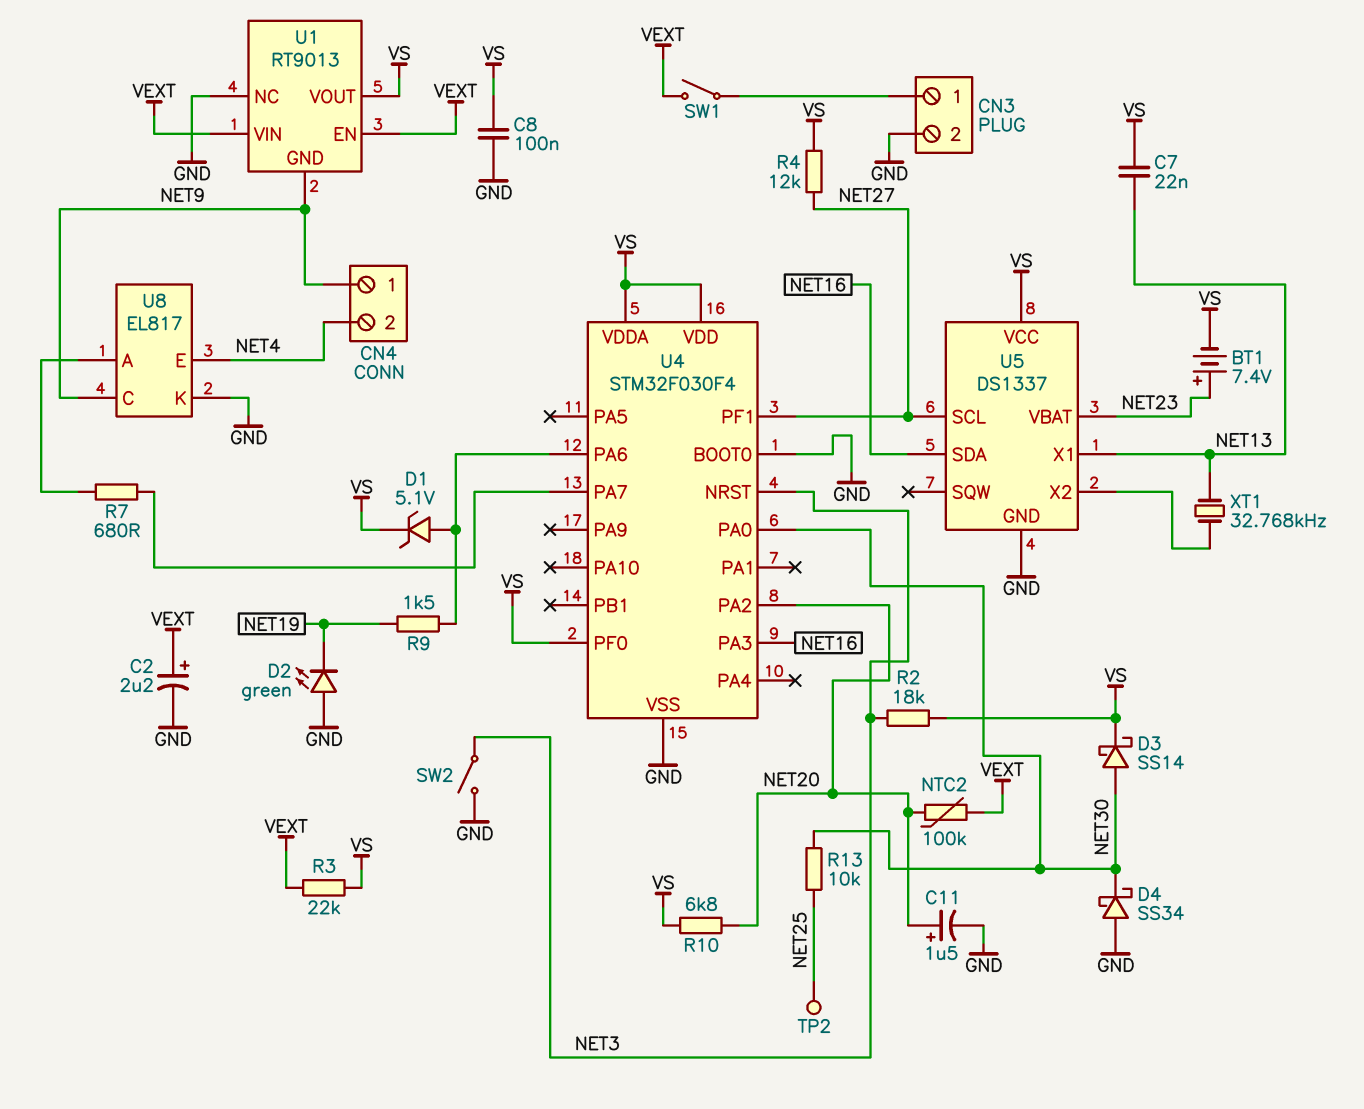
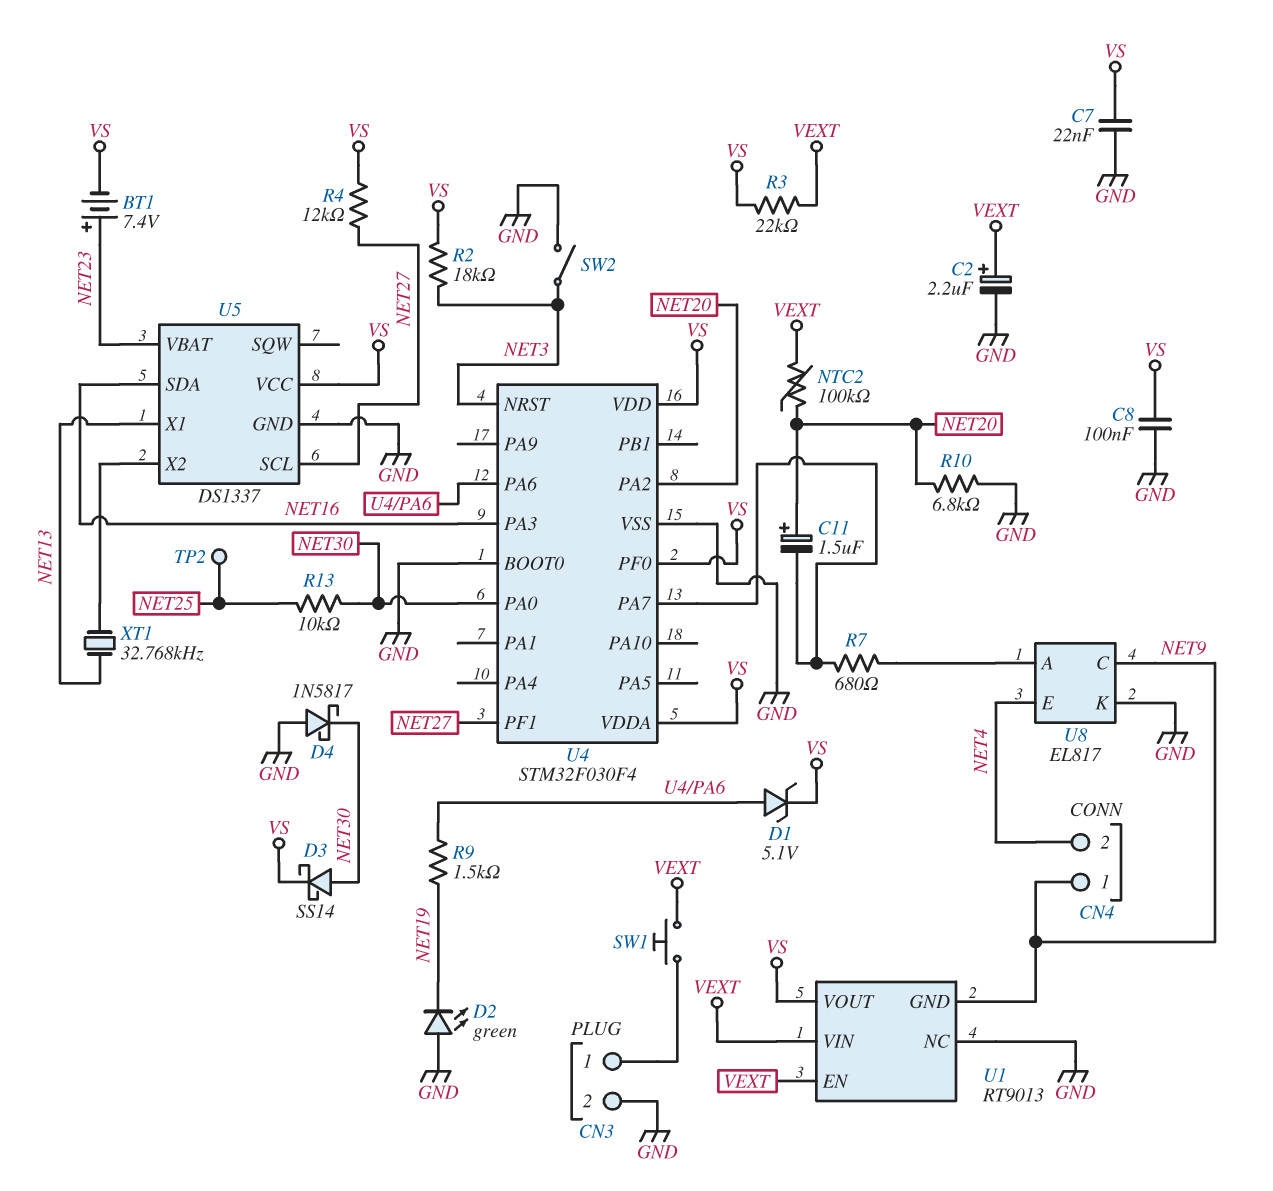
C7: 22nF (NET13, VS) -> 22nF (GND, VS)
C11: 1.5uF (plus NET20, minus GND) -> 1.5uF (plus NET20, minus U4/PA7)
D4: schottky SS34 (A GND, K NET30) -> schottky 1N5817 (A GND, K NET30)
R10: 6.8k (NET20, VS) -> 6.8k (GND, NET20)
SW1: switch (CN3/1, VEXT) -> button (CN3/1, VEXT)

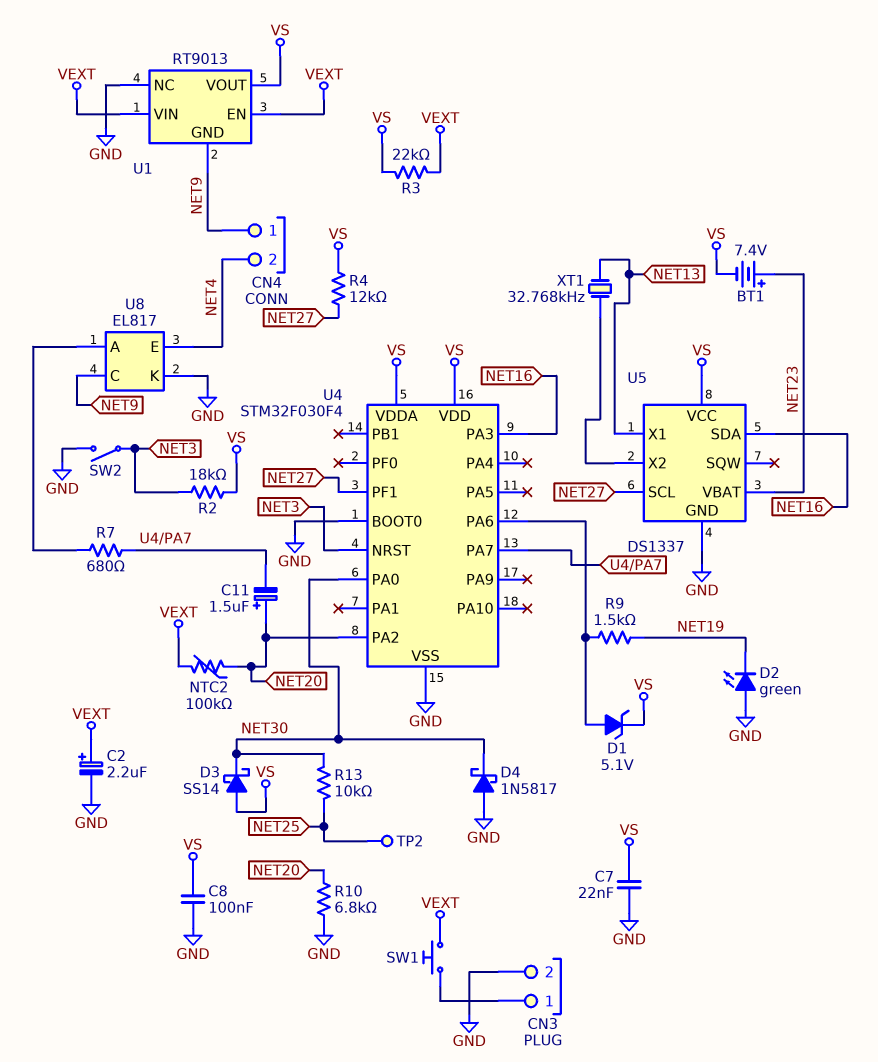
D3: schottky SS14 (A NET30, K VS) -> schottky SS14 (A VS, K NET30)
U4 pin PF0: VS -> none

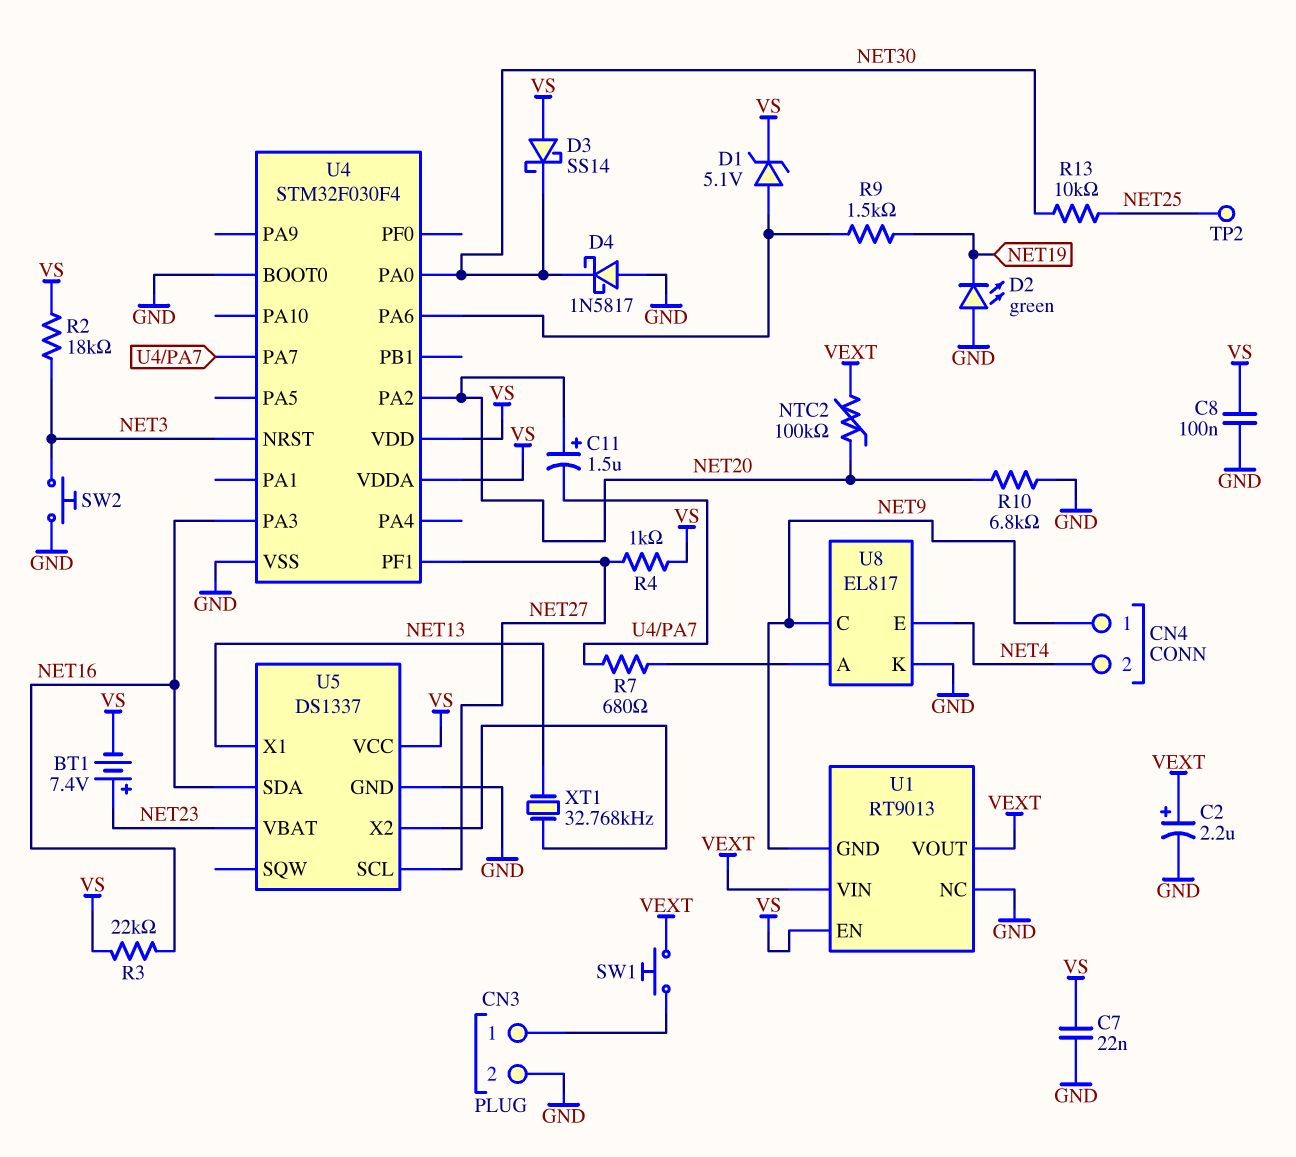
R3: 22k (VEXT, VS) -> 22k (NET16, VS)
R4: 12k (NET27, VS) -> 1k (NET27, VS)
SW2: switch (GND, NET3) -> button (GND, NET3)
U1 pin EN: VEXT -> VS
U1 pin VOUT: VS -> VEXT

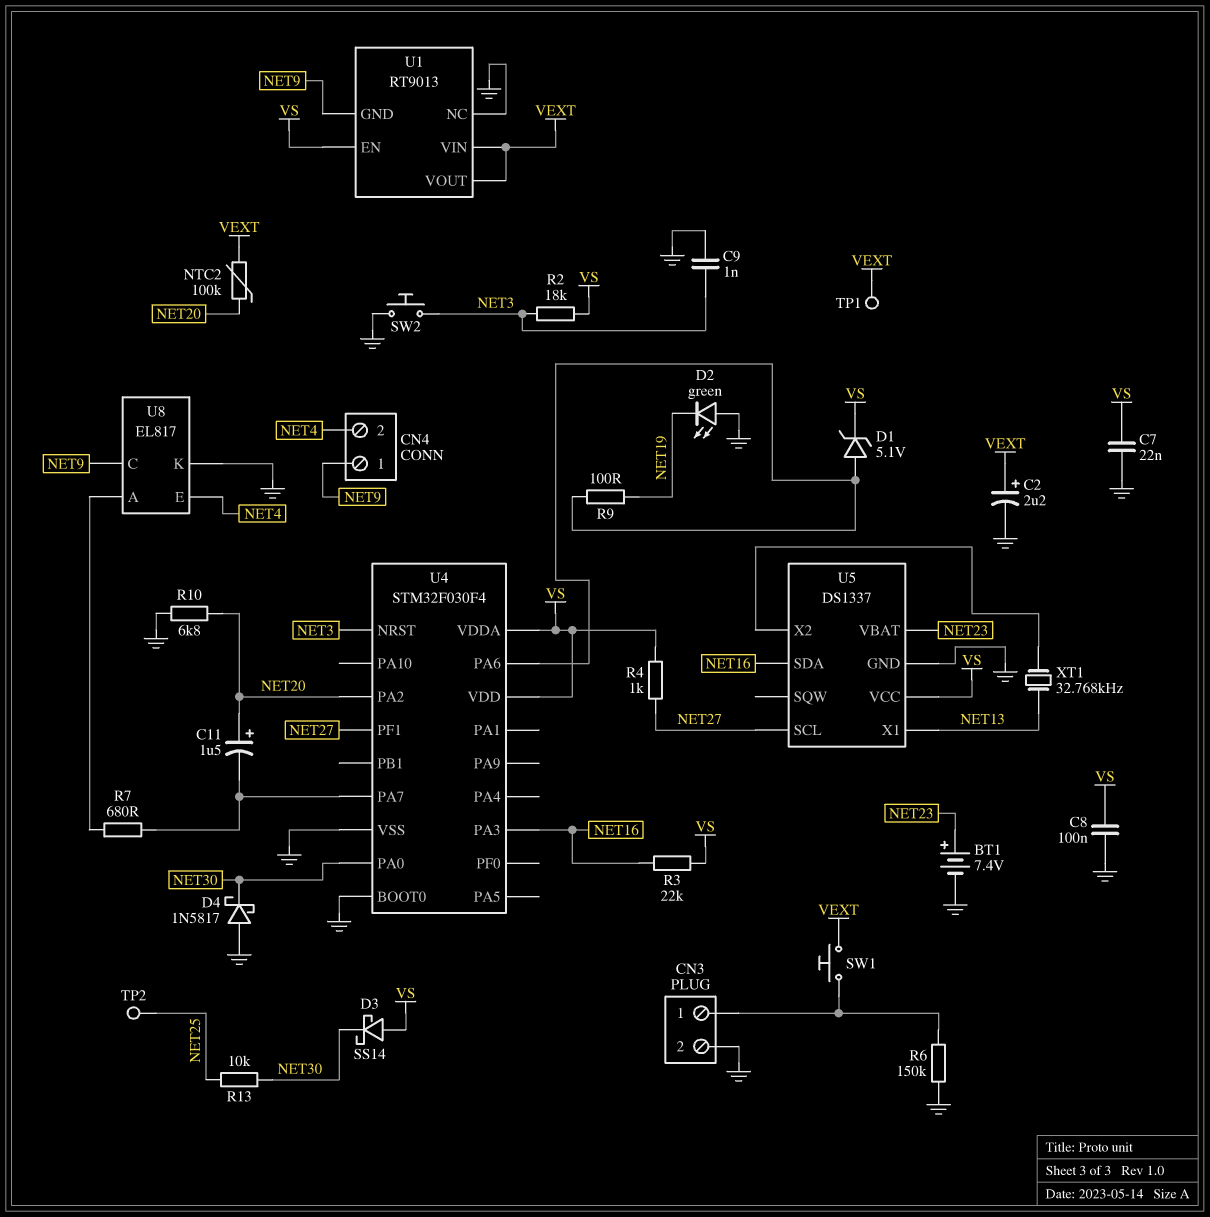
BT1: 7.4V (plus NET23, minus VS) -> 7.4V (plus NET23, minus GND)
C9: none -> 1nF (GND, NET3)
R6: none -> 150k (CN3/1, GND)
R9: 1.5k (NET19, U4/PA6) -> 100 (NET19, U4/PA6)
TP1: none -> test point (VEXT)

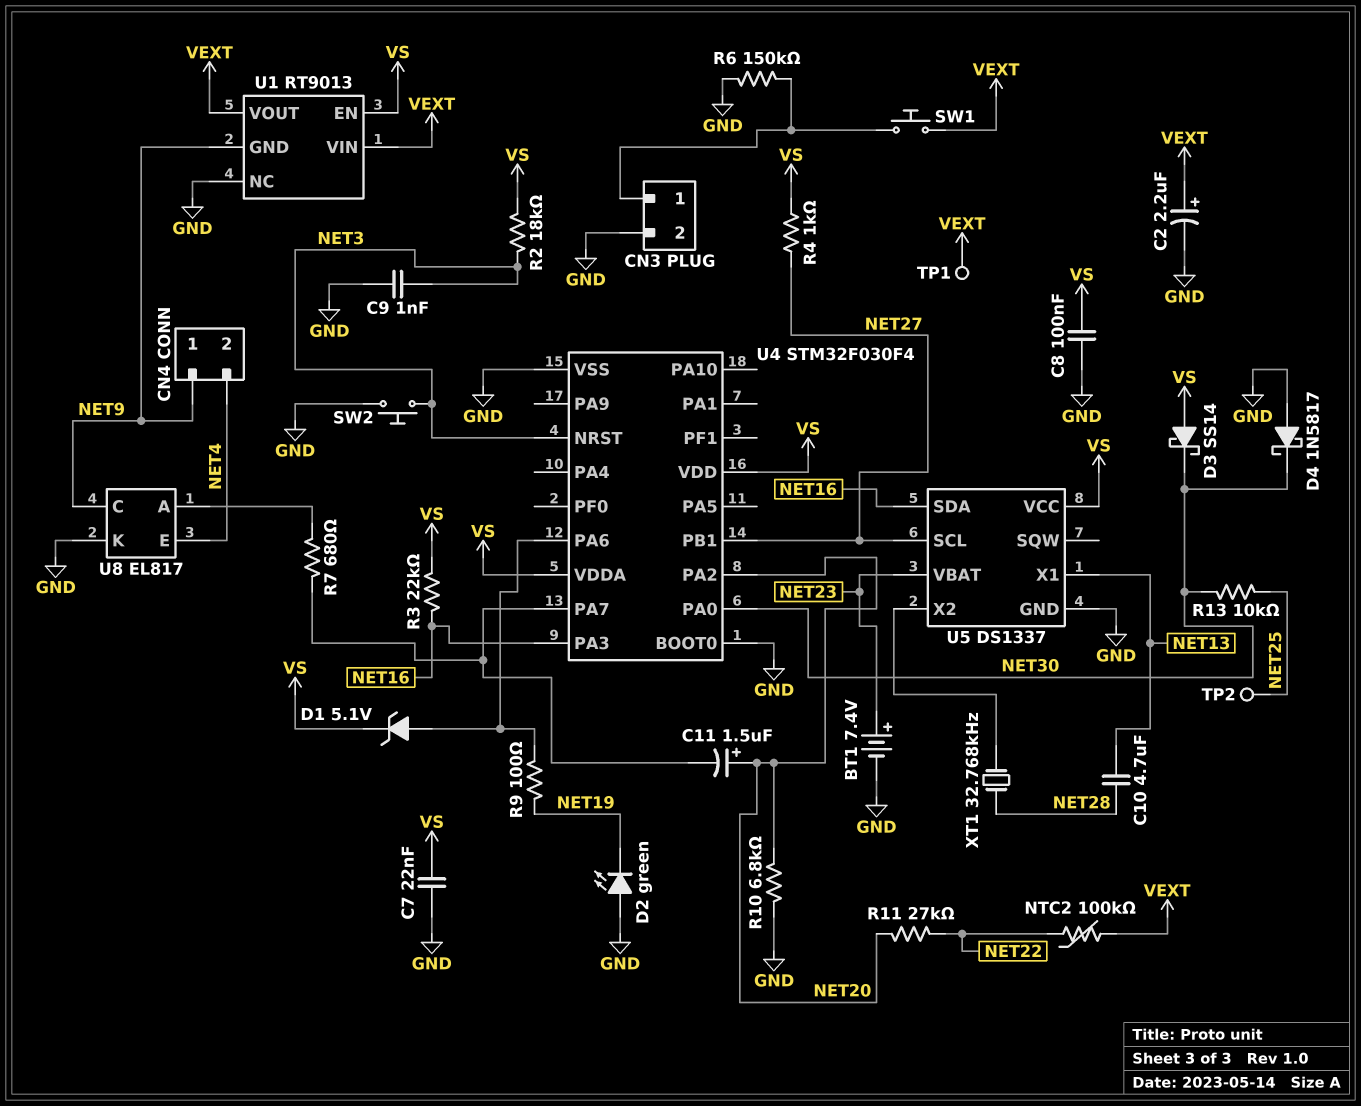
C10: none -> 4.7uF (NET13, NET28)
NTC2: 100k (NET20, VEXT) -> 100k (NET22, VEXT)
R11: none -> 27k (NET20, NET22)
U4 pin PB1: none -> NET27
U4 pin PF1: NET27 -> none
XT1: 32.768kHz (NET13, U5/X2) -> 32.768kHz (NET28, U5/X2)

